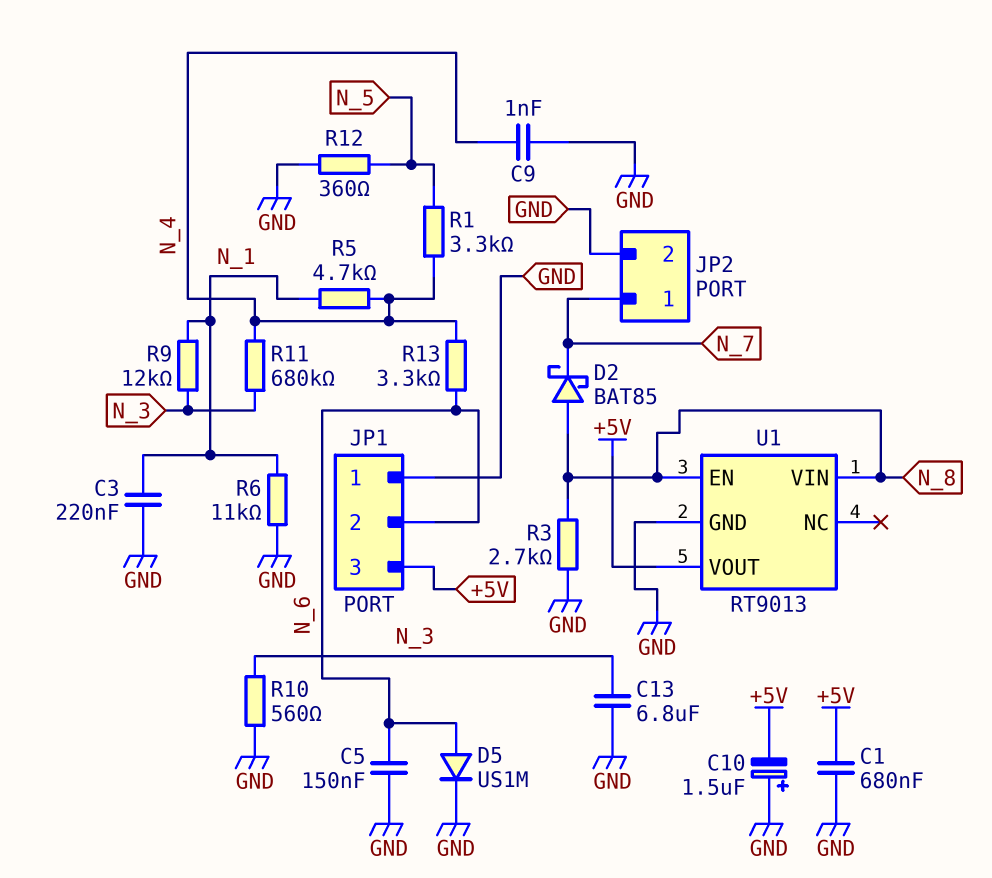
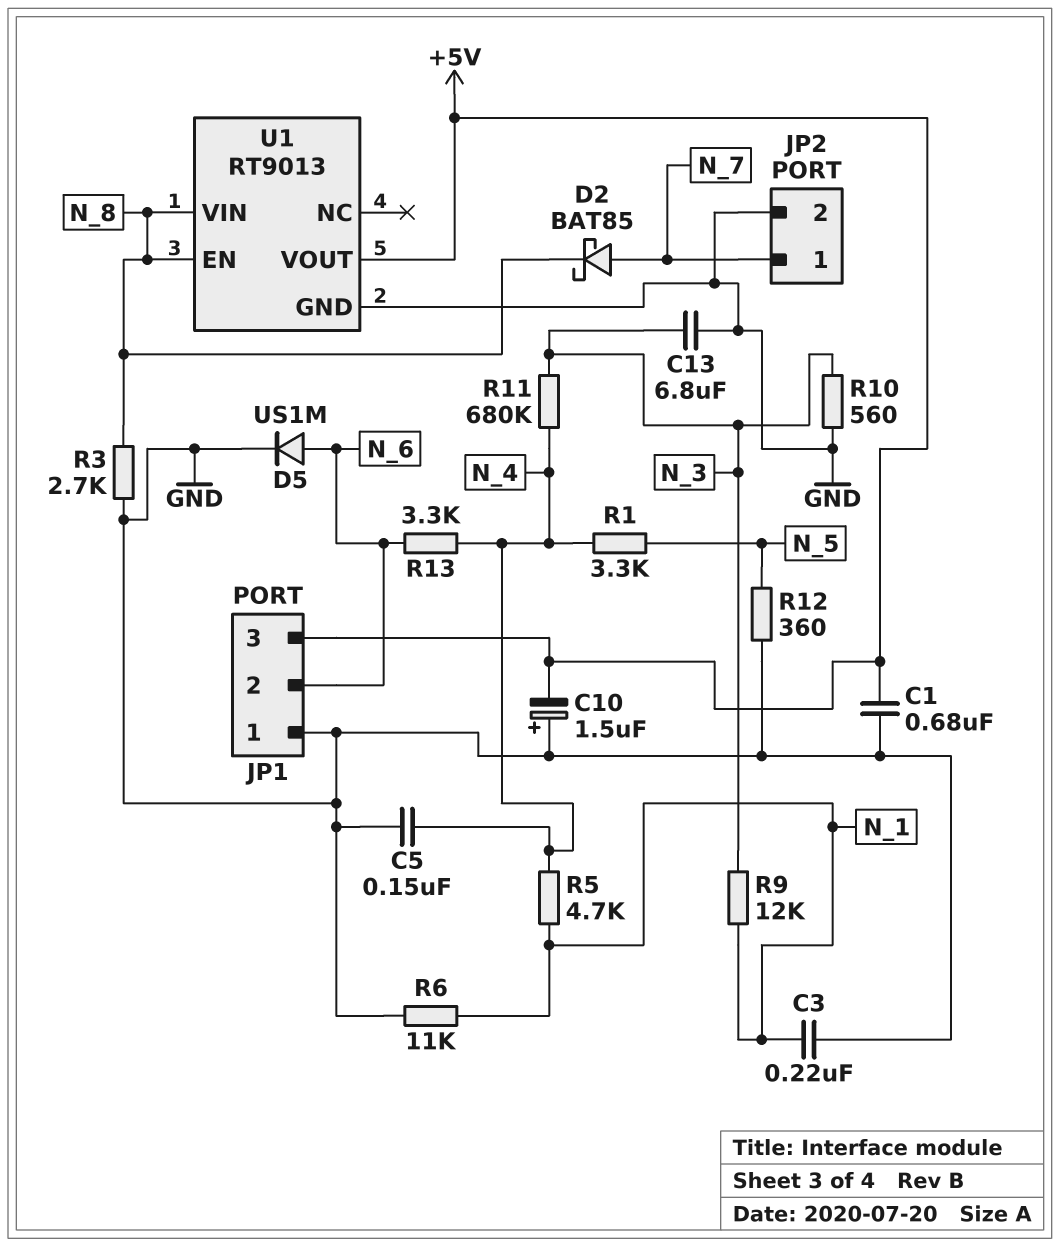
C5: 150nF (GND, N_6) -> 150nF (GND, N_4)
C9: 1nF (GND, N_4) -> none
D2: schottky BAT85 (A N_8, K N_7) -> schottky BAT85 (A N_7, K N_8)

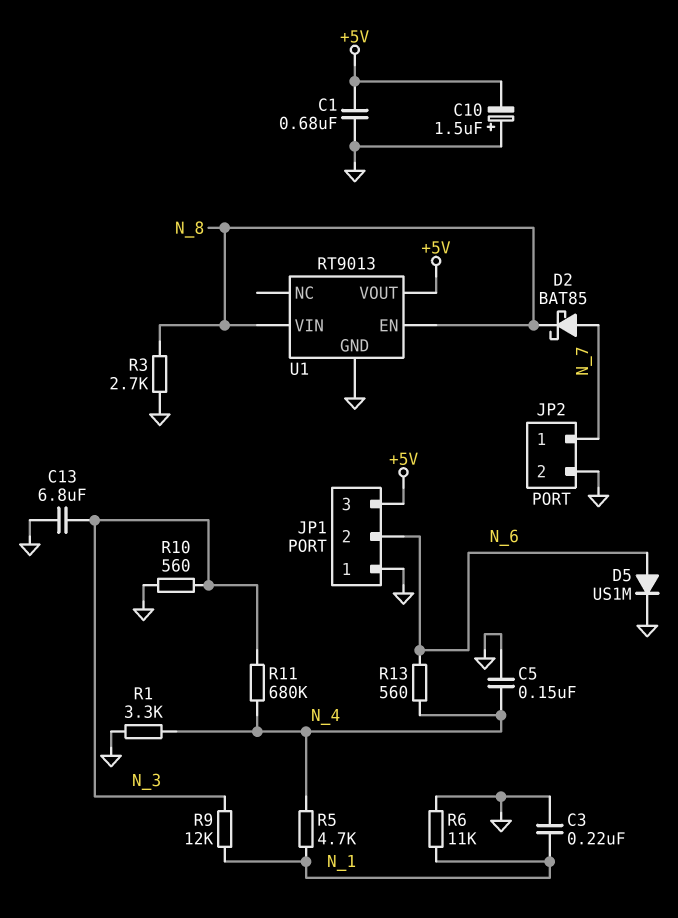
R1: 3.3k (N_4, N_5) -> 3.3k (GND, N_4)
R12: 360 (GND, N_5) -> none
R13: 3.3k (N_4, N_6) -> 560 (N_4, N_6)

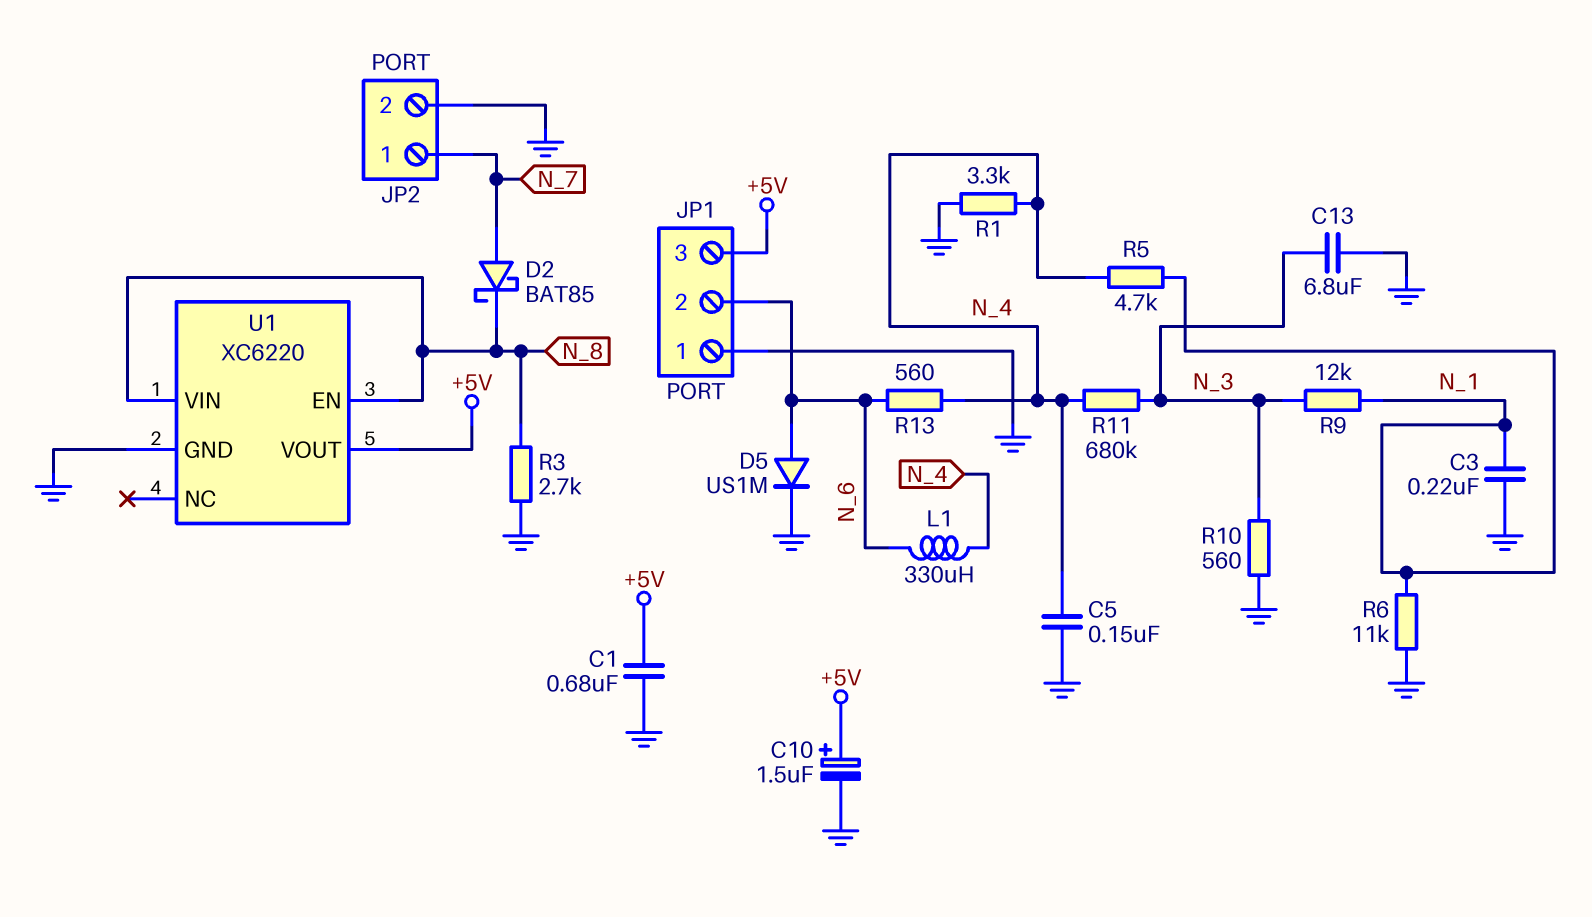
C10: 1.5uF (plus GND, minus +5V) -> 1.5uF (plus +5V, minus GND)
L1: none -> 330uH (N_4, N_6)
U1: RT9013 -> XC6220

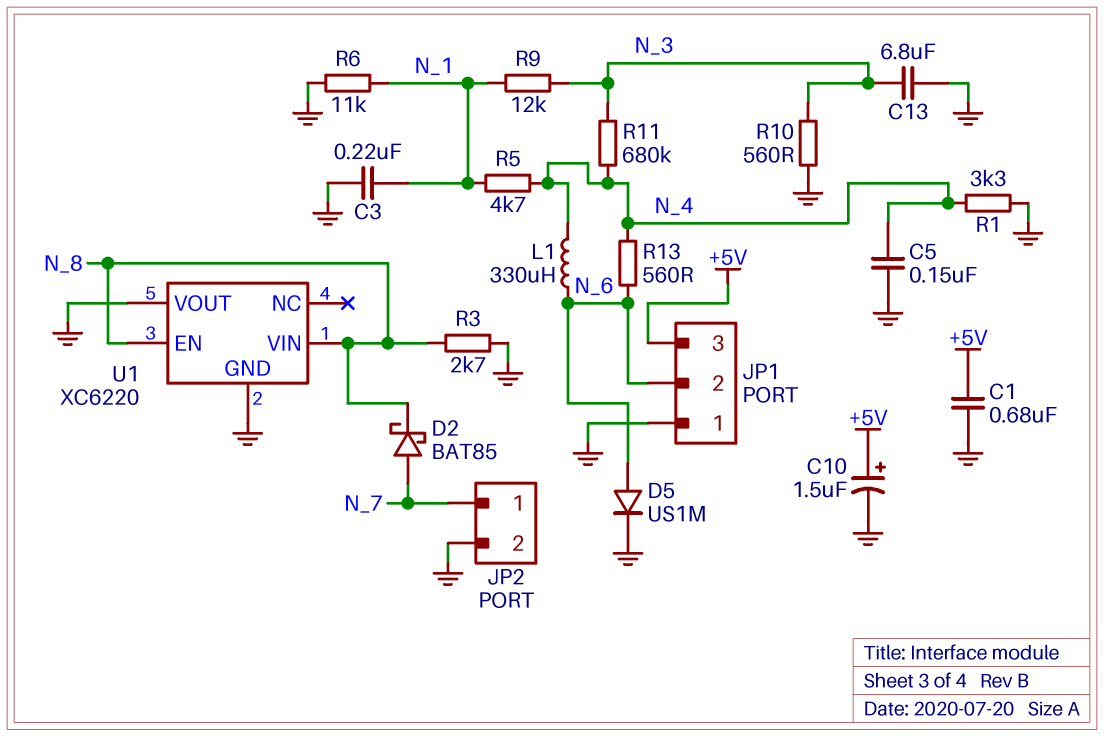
U1 pin VOUT: +5V -> GND

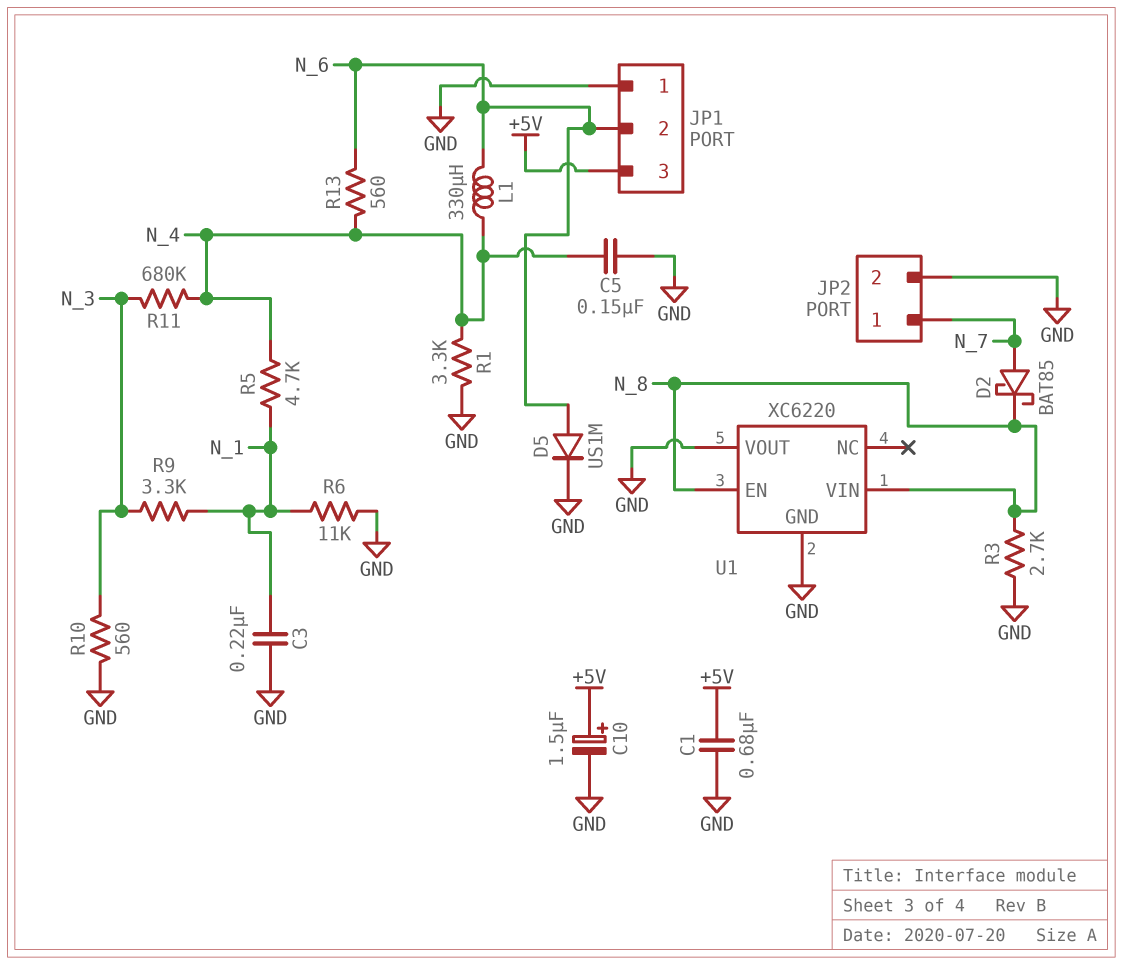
C13: 6.8uF (GND, N_3) -> none
R9: 12k (N_1, N_3) -> 3.3k (N_1, N_3)

